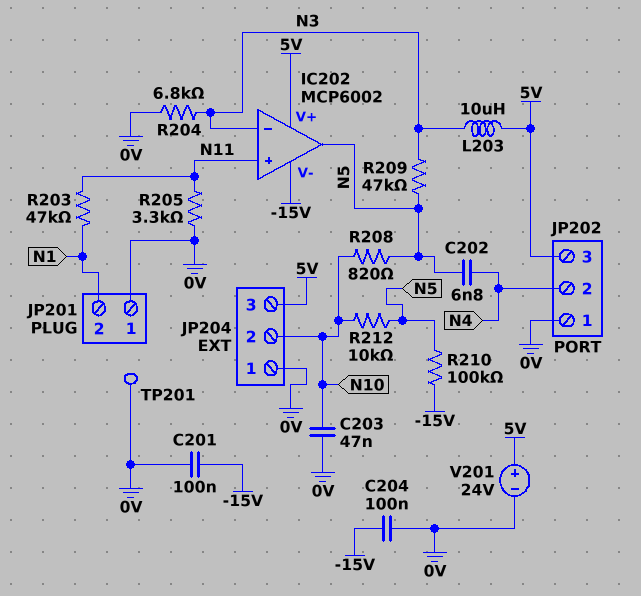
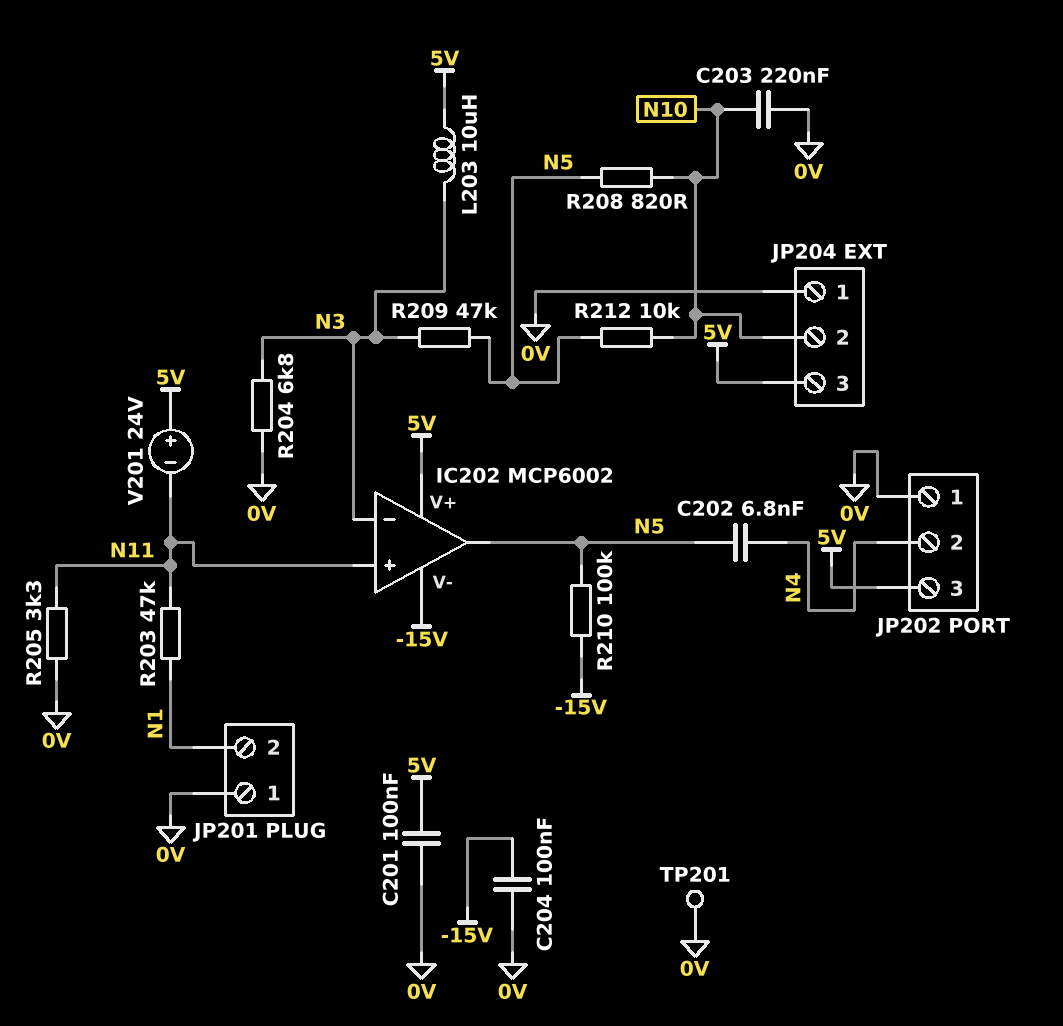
C201: 100nF (-15V, 0V) -> 100nF (0V, 5V)
C203: 47nF (0V, N10) -> 220nF (0V, N10)
V201: 24V (plus 5V, minus 0V) -> 24V (plus 5V, minus N11)

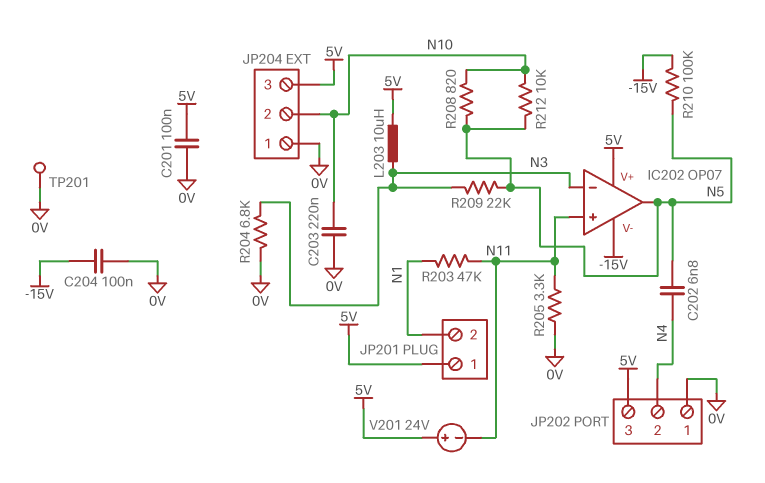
IC202: MCP6002 -> OP07
JP201 pin 1: 0V -> 5V
R209: 47k (N3, N5) -> 22k (N3, N5)

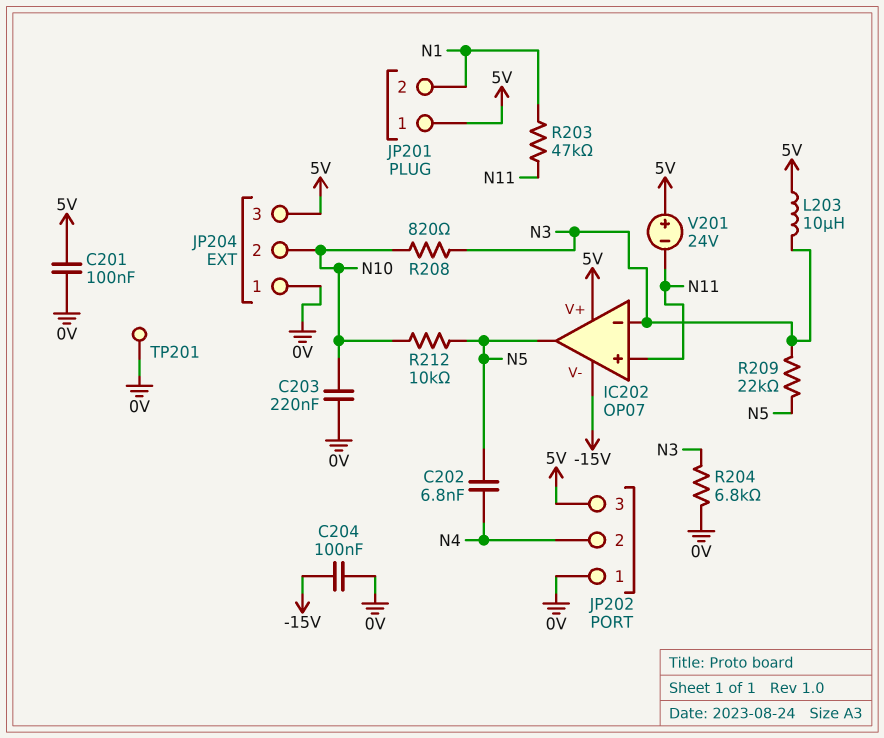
R205: 3.3k (0V, N11) -> none
R208: 820 (N5, N10) -> 820 (N3, N10)
R210: 100k (-15V, N5) -> none

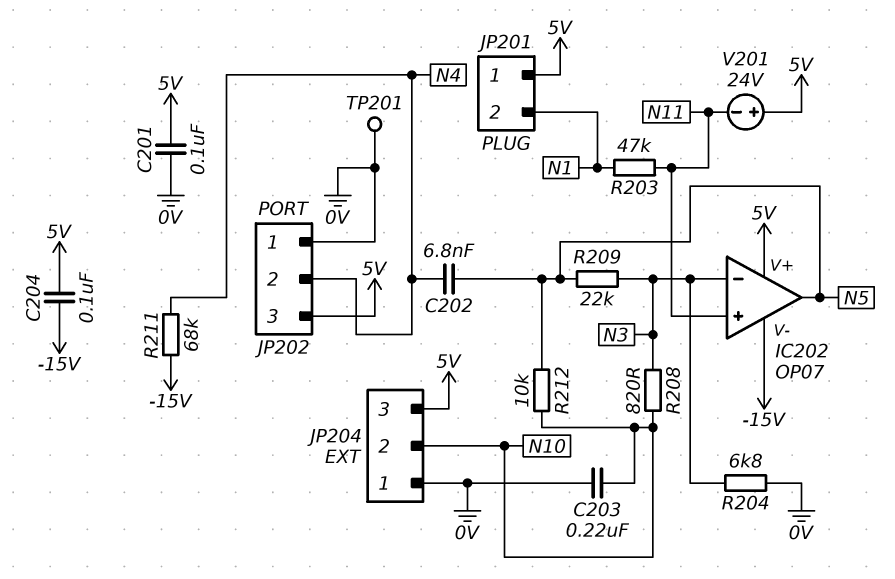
C204: 100nF (-15V, 0V) -> 100nF (-15V, 5V)
L203: 10uH (5V, N3) -> none
R211: none -> 68k (-15V, N4)

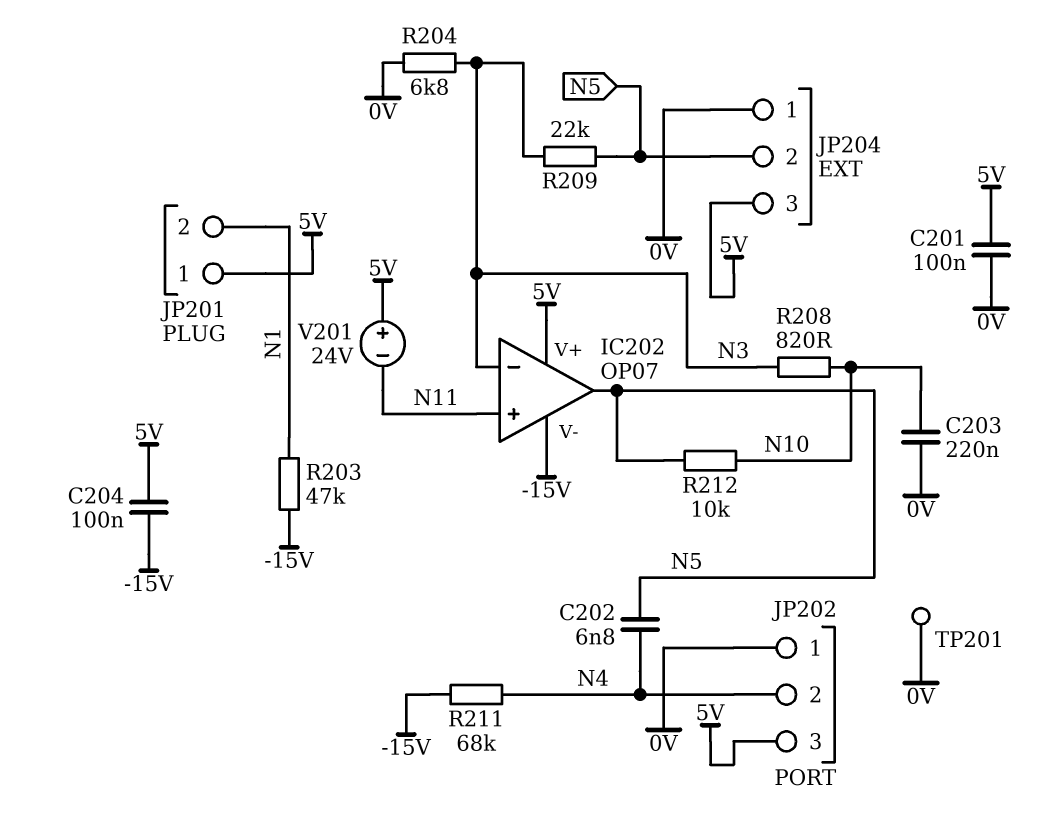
JP204 pin 2: N10 -> N5
R203: 47k (N1, N11) -> 47k (-15V, N1)

